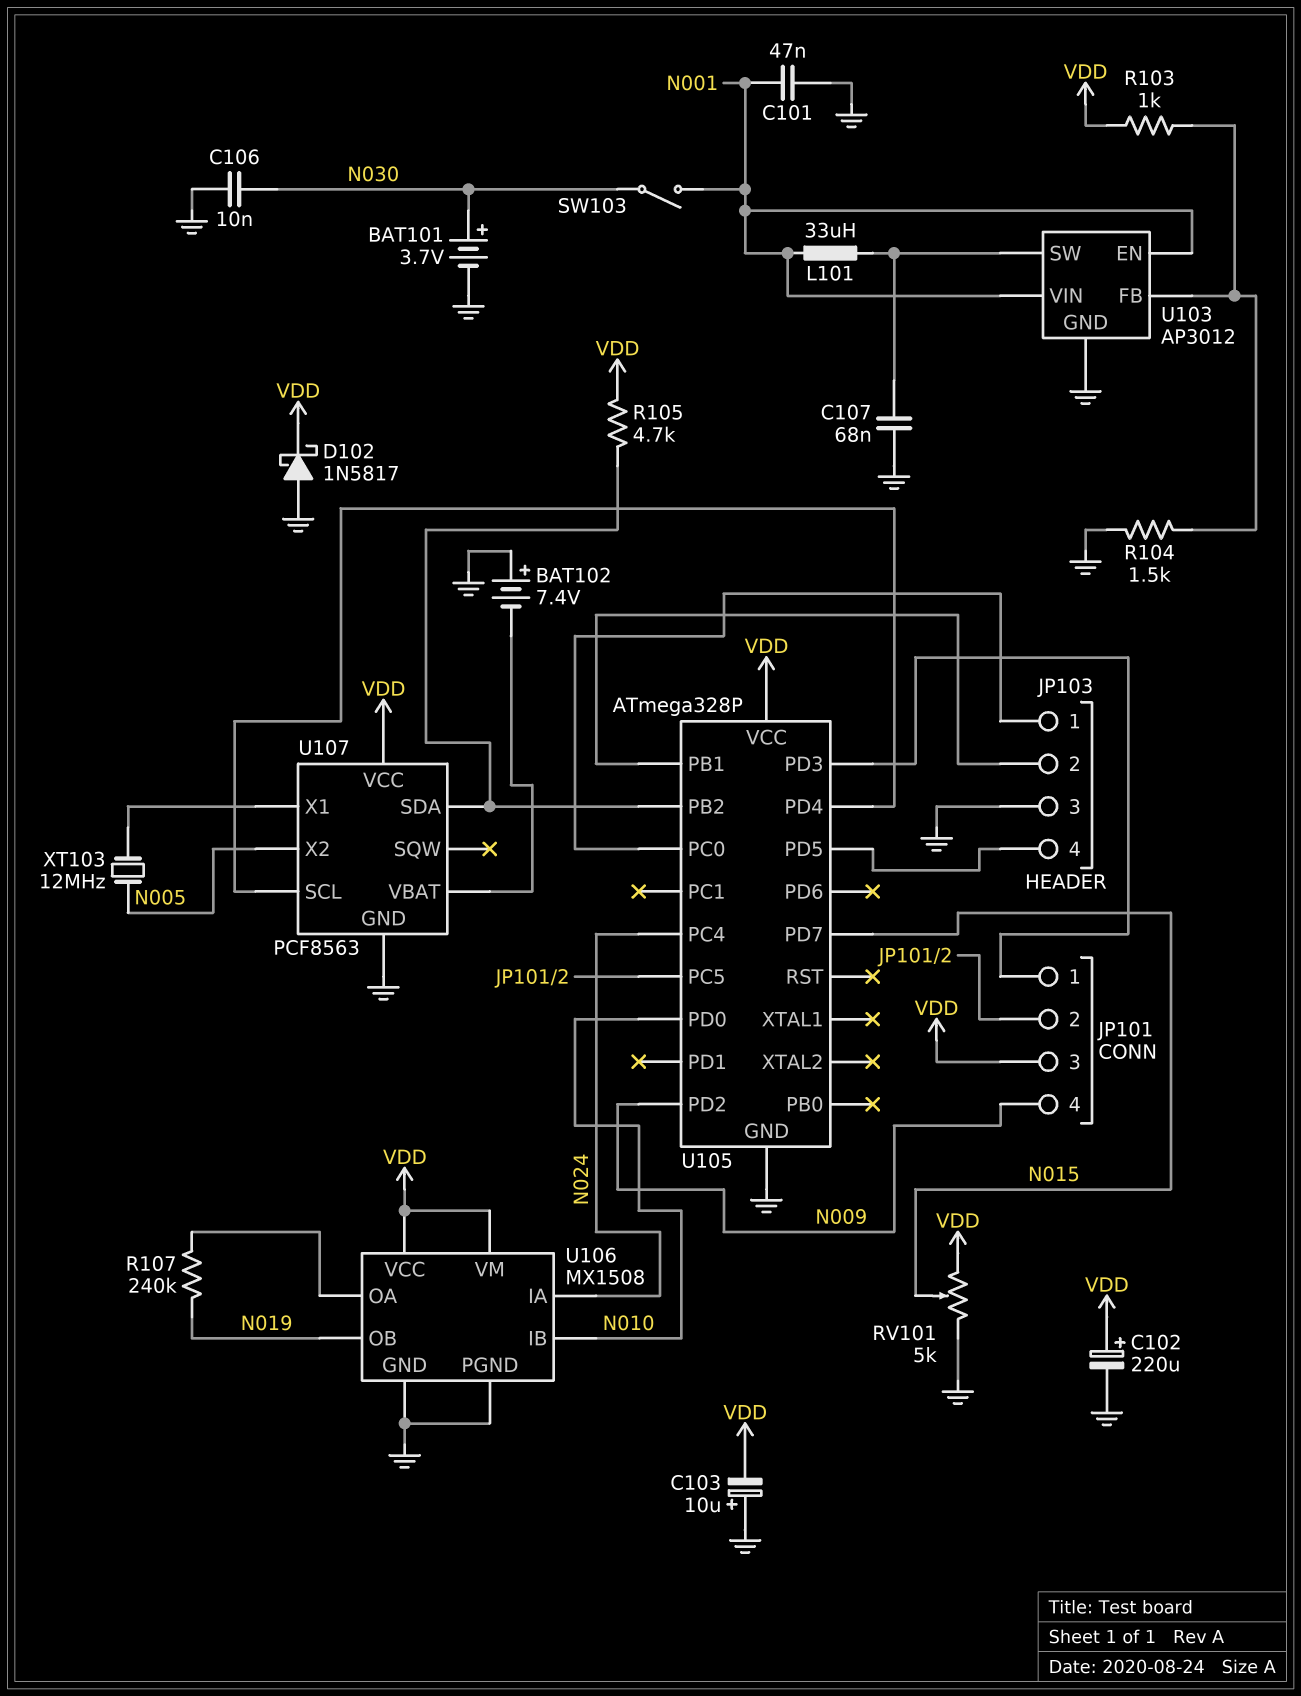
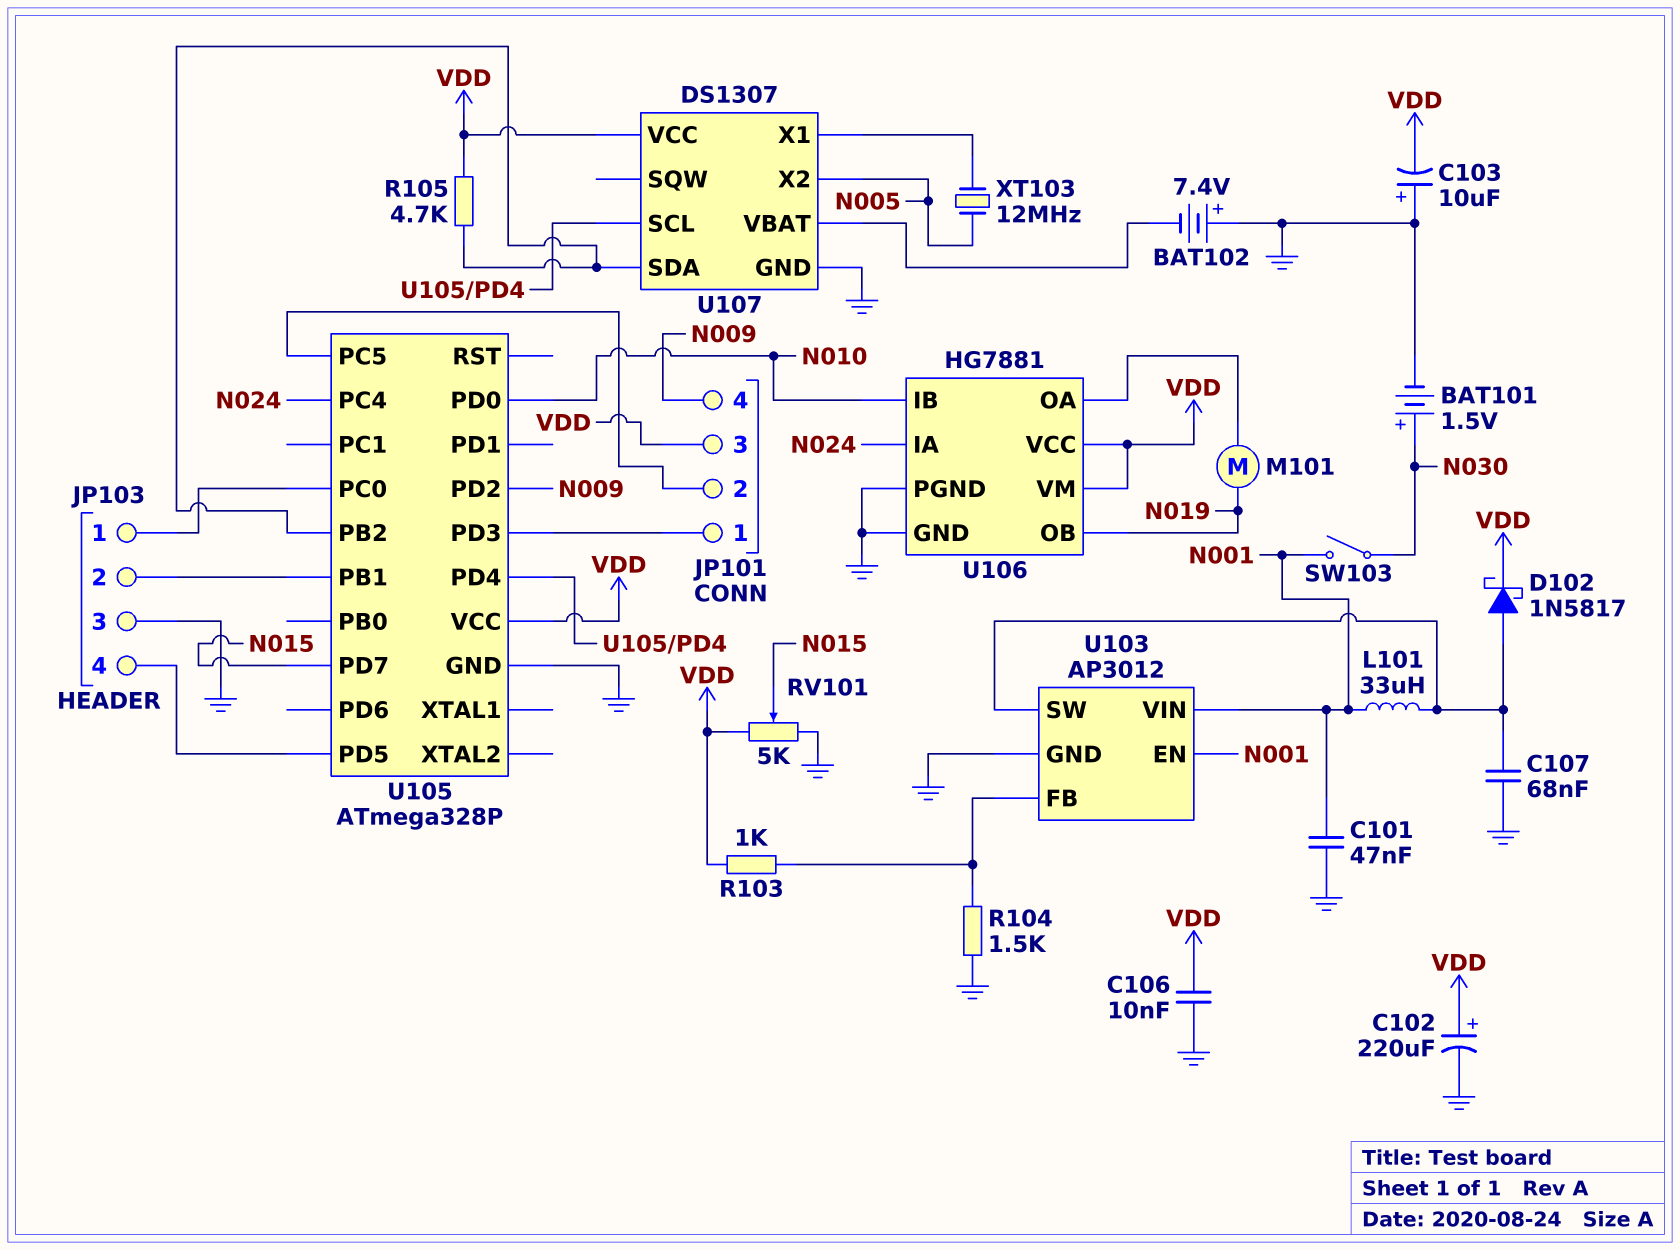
BAT101: 3.7V (plus N030, minus GND) -> 1.5V (plus N030, minus GND)
C106: 10nF (GND, N030) -> 10nF (GND, VDD)
D102: schottky 1N5817 (A GND, K VDD) -> schottky 1N5817 (A U103/SW, K VDD)
M101: none -> motor (N019, U106/OA)
R107: 240k (N019, U106/OA) -> none
U106: MX1508 -> HG7881
U107: PCF8563 -> DS1307

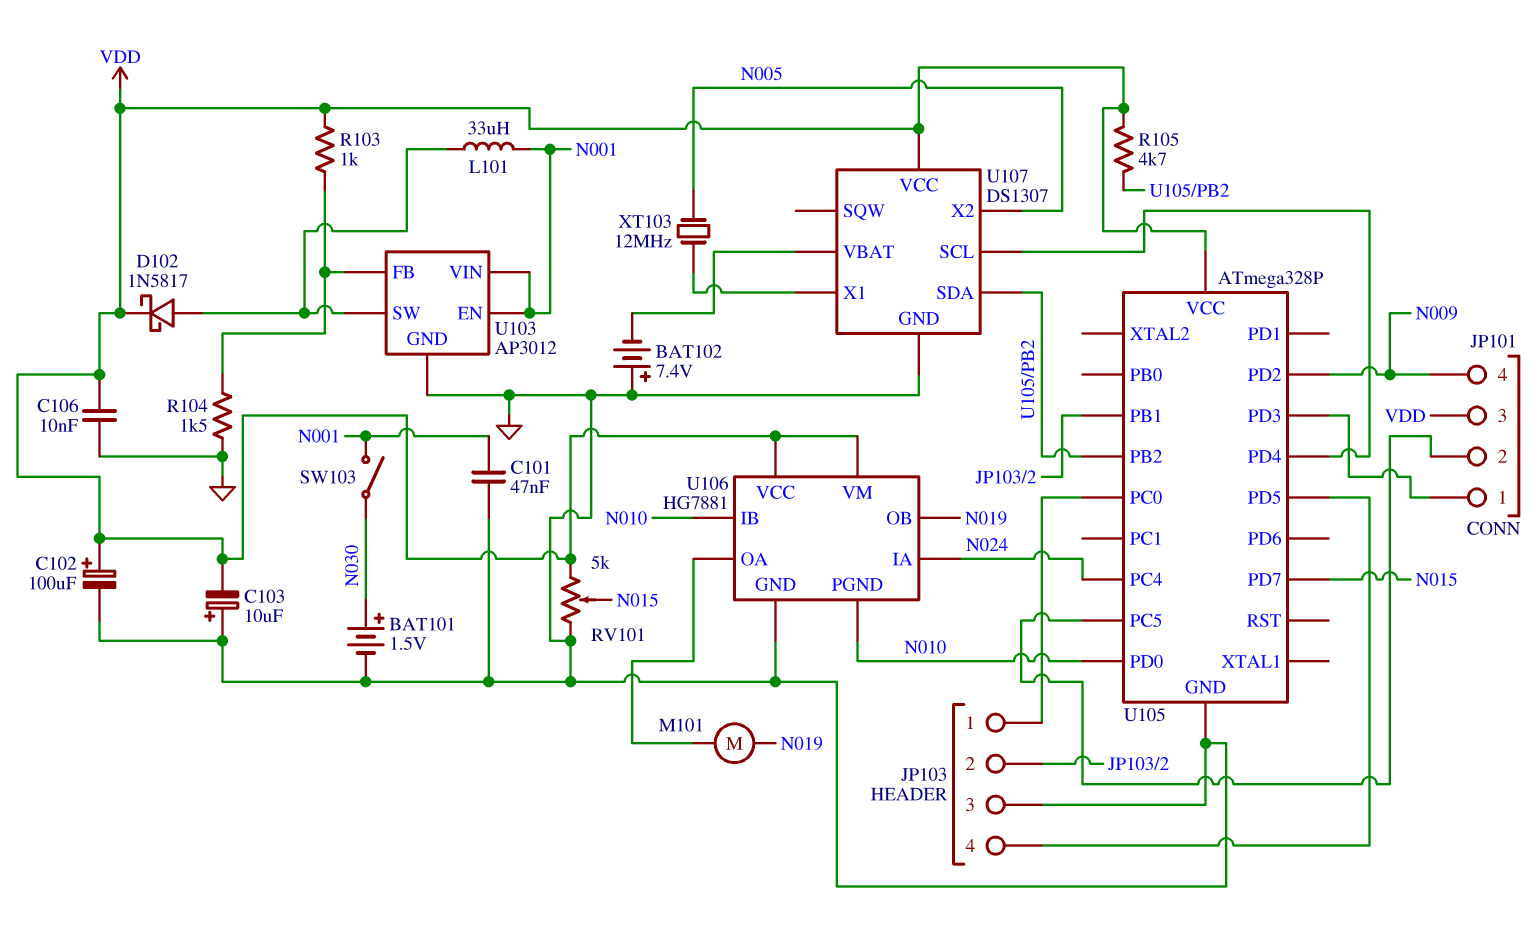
C102: 220uF (plus VDD, minus GND) -> 100uF (plus VDD, minus GND)
C107: 68nF (GND, U103/SW) -> none
U106 pin PGND: GND -> N010

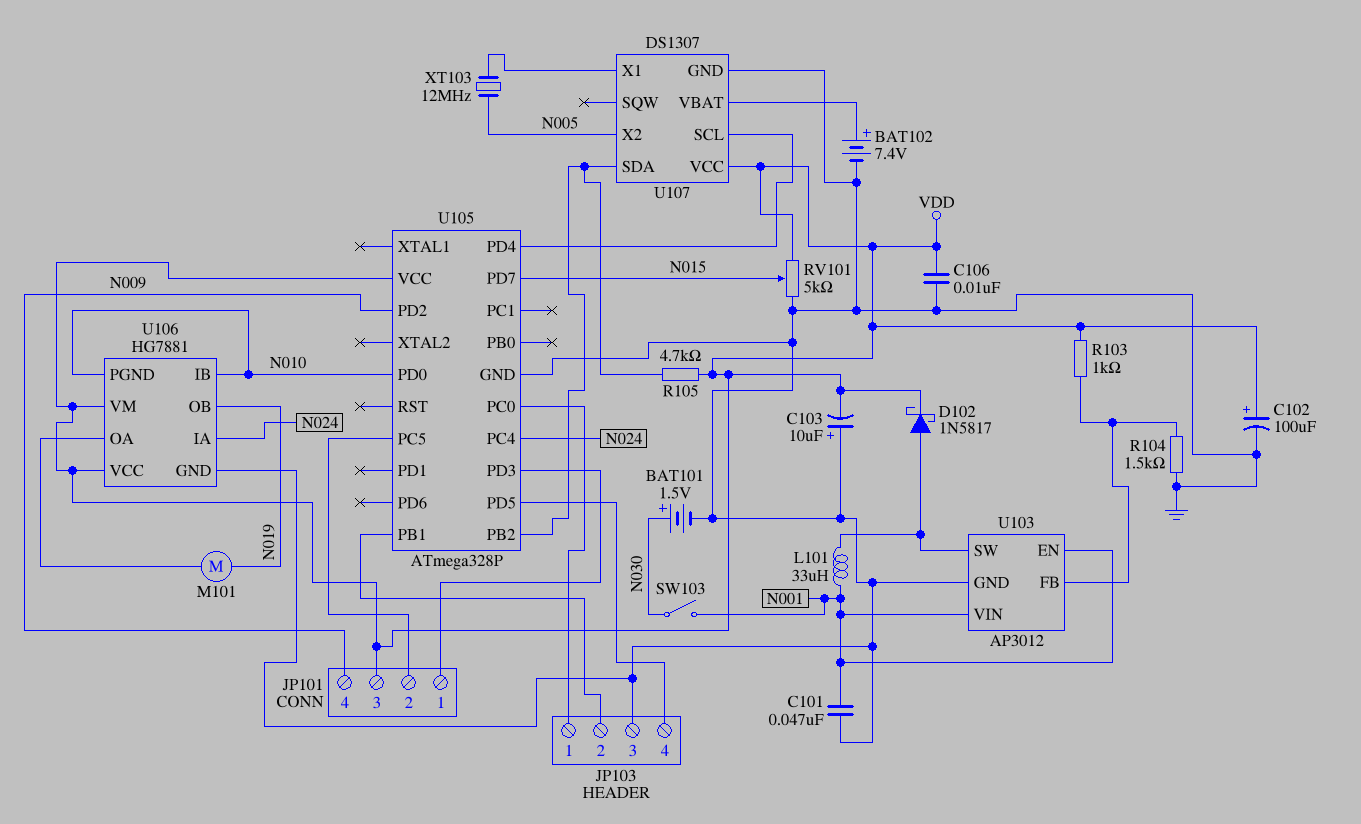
BAT102: 7.4V (plus GND, minus U107/VBAT) -> 7.4V (plus U107/VBAT, minus GND)

